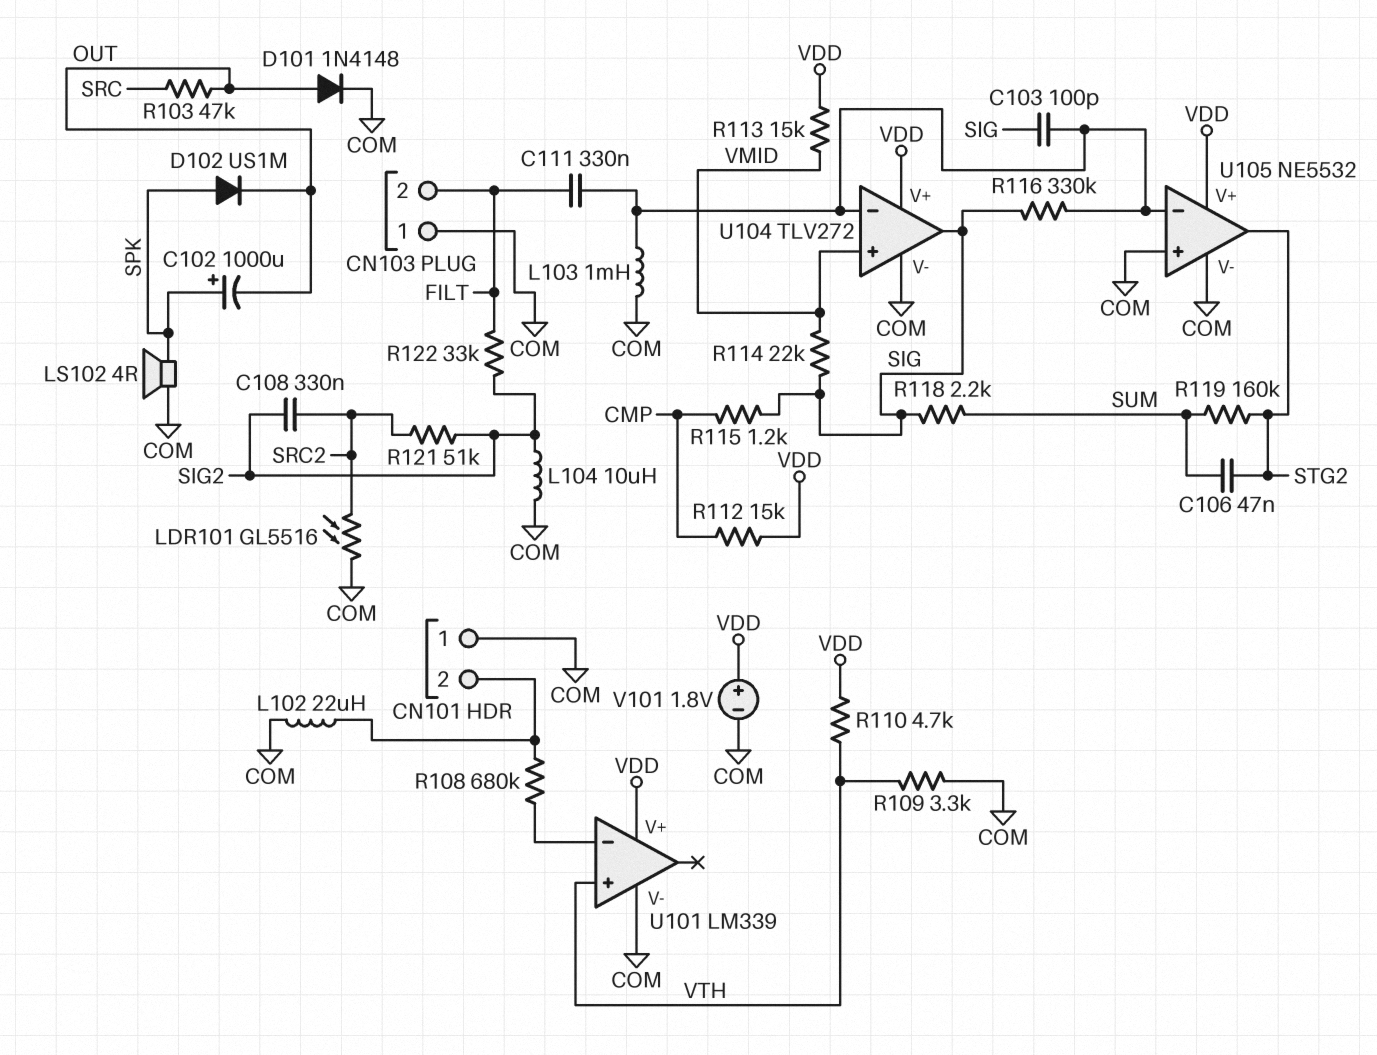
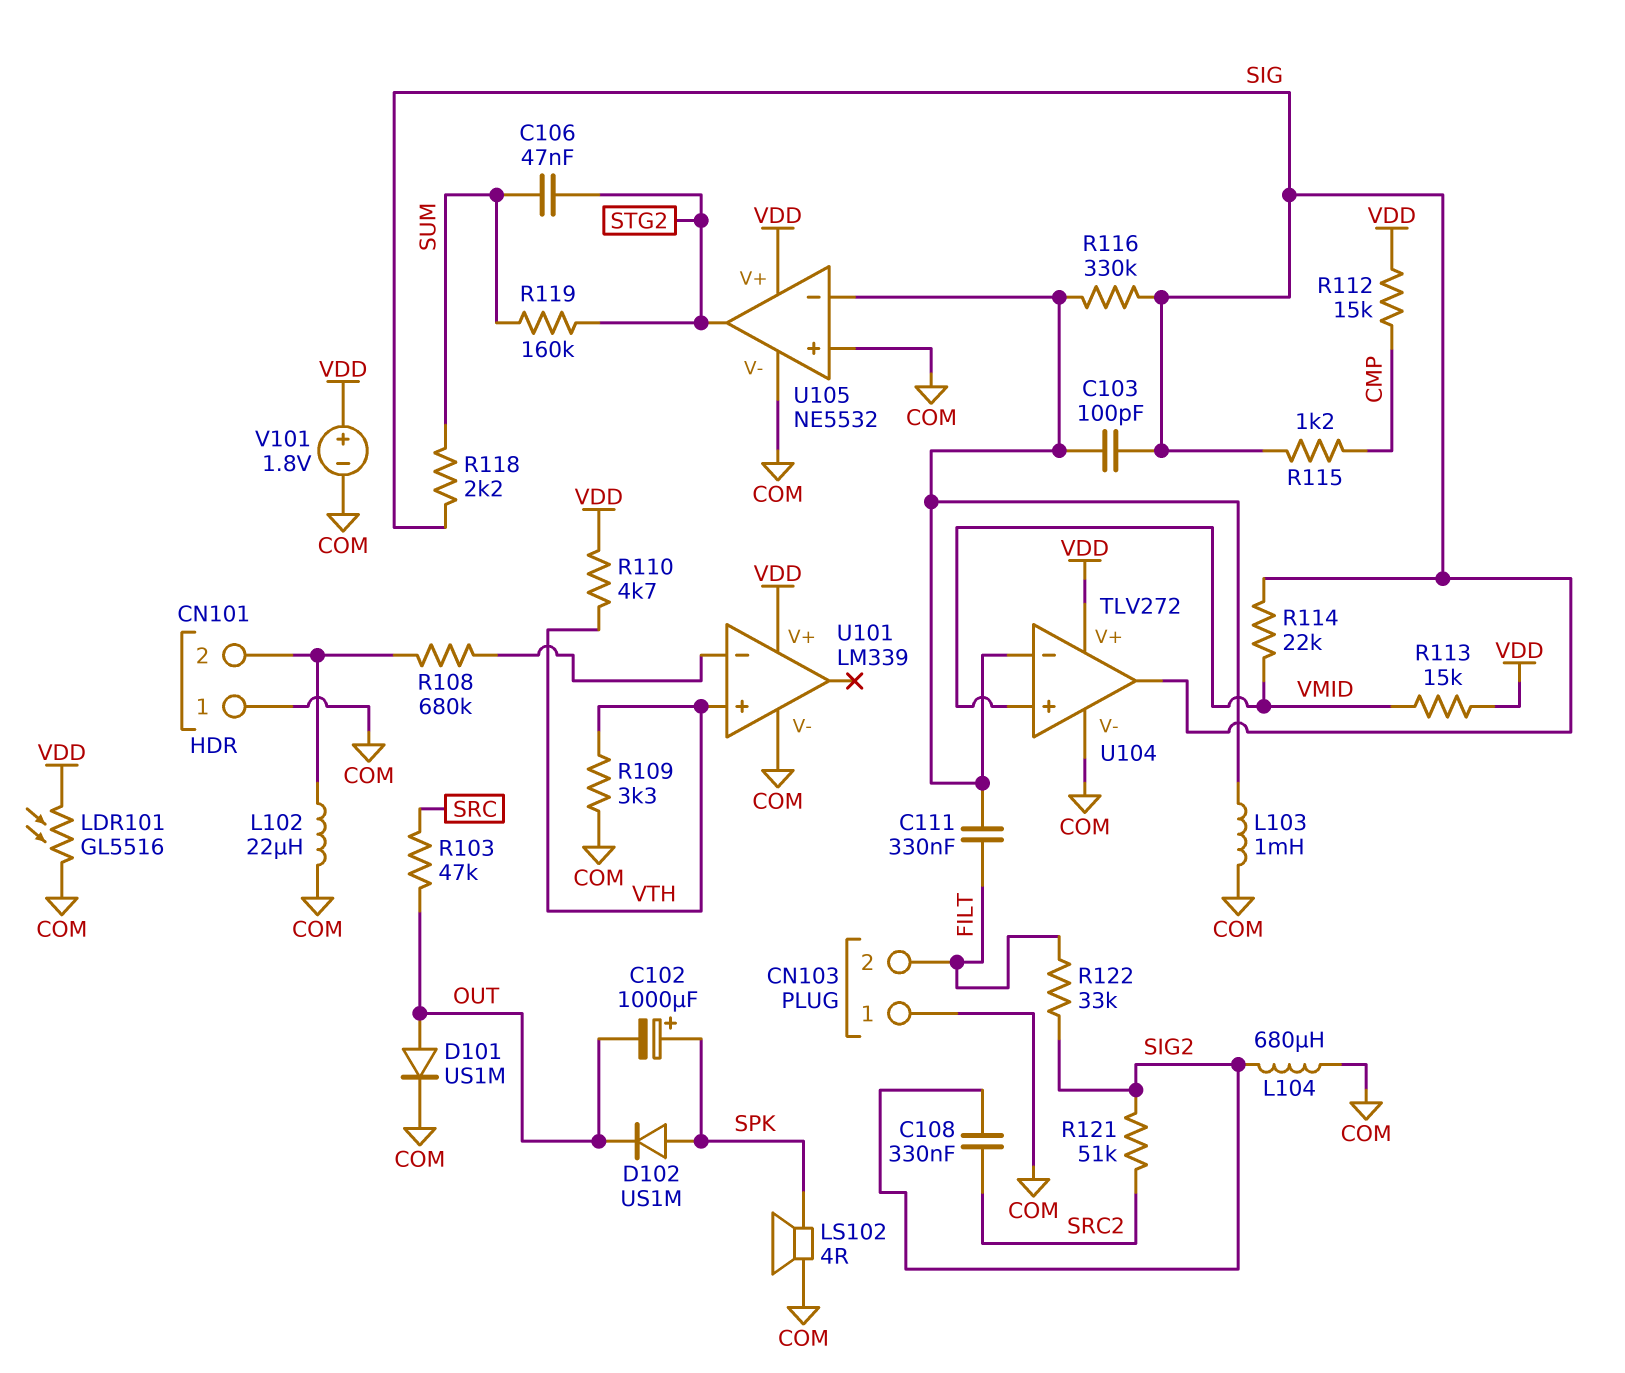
D101: diode 1N4148 (A OUT, K COM) -> diode US1M (A OUT, K COM)
L104: 10uH (COM, SIG2) -> 680uH (COM, SIG2)
LDR101: GL5516 (COM, SRC2) -> GL5516 (COM, VDD)

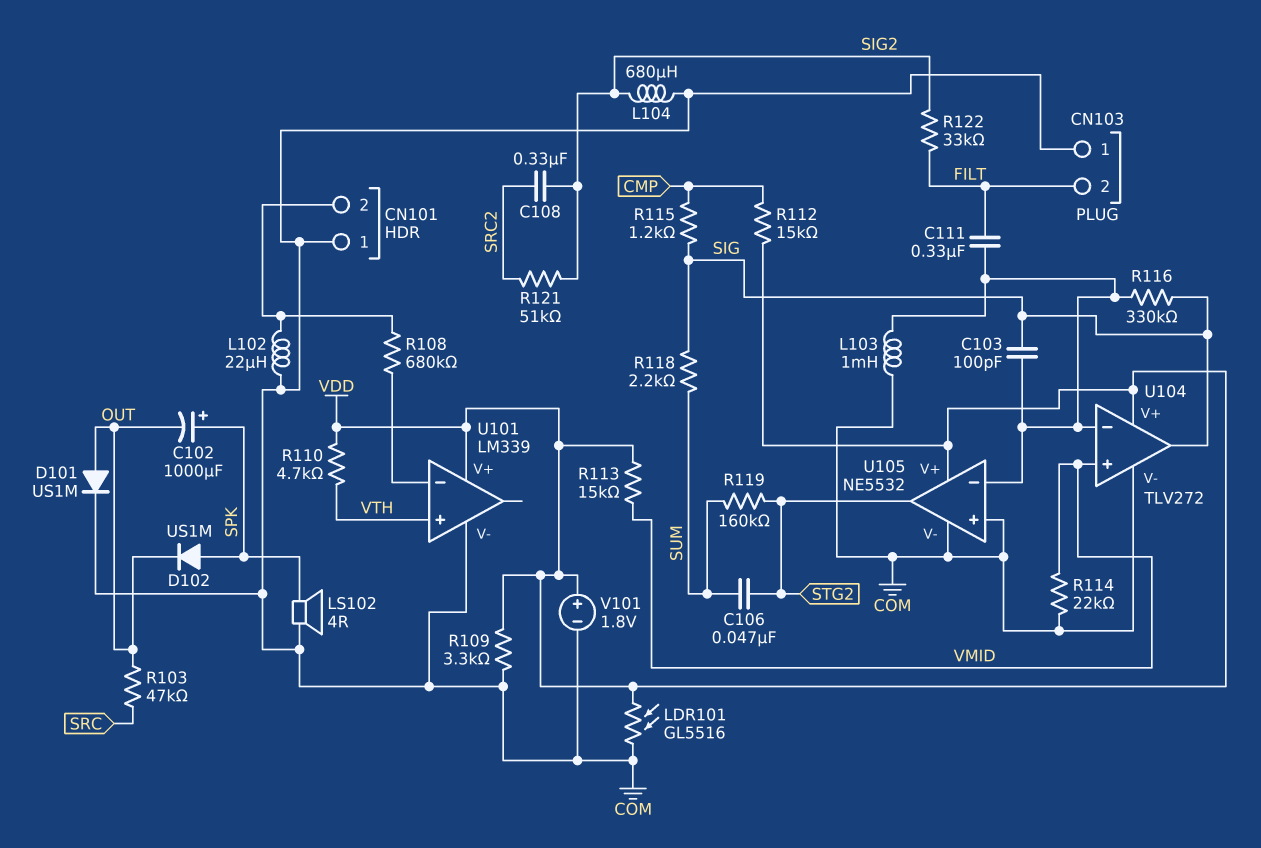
R109: 3.3k (COM, VTH) -> 3.3k (COM, VDD)
R114: 22k (SIG, VMID) -> 22k (COM, VMID)

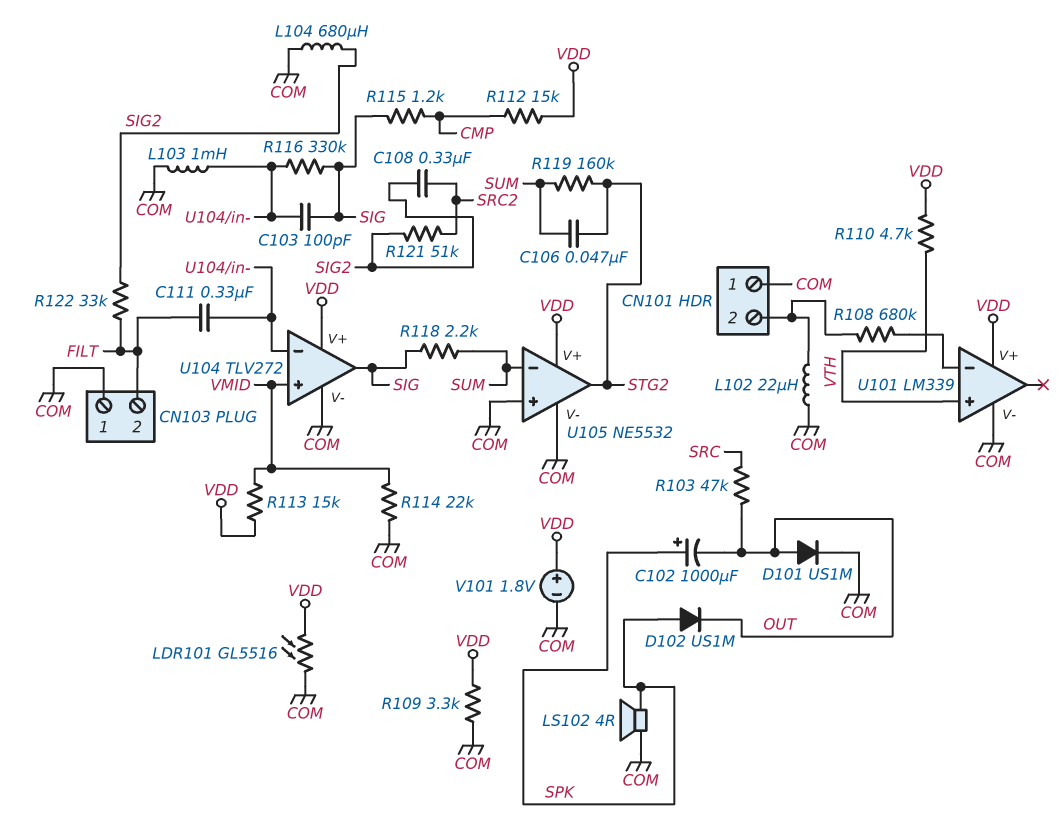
U105 pin in-: U104/in- -> SUM

